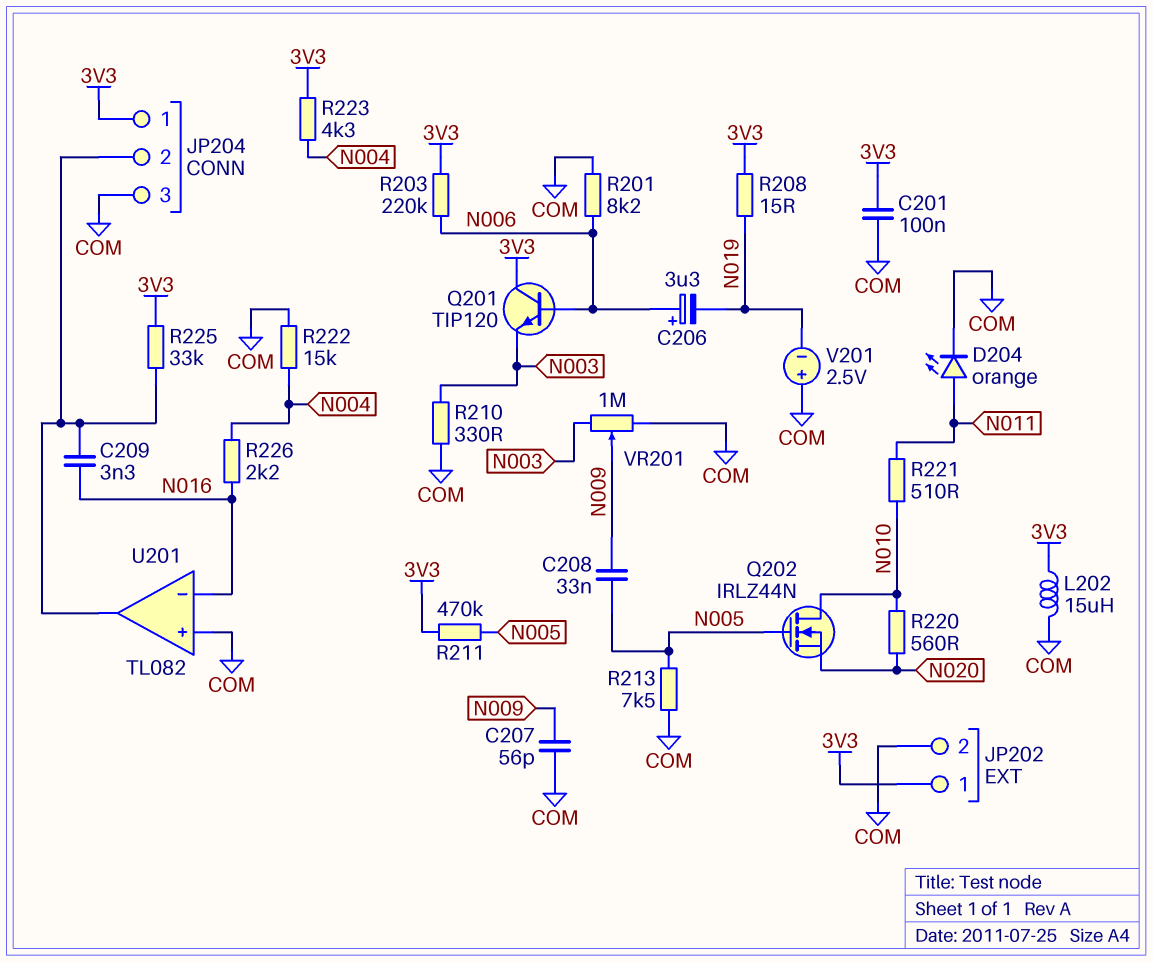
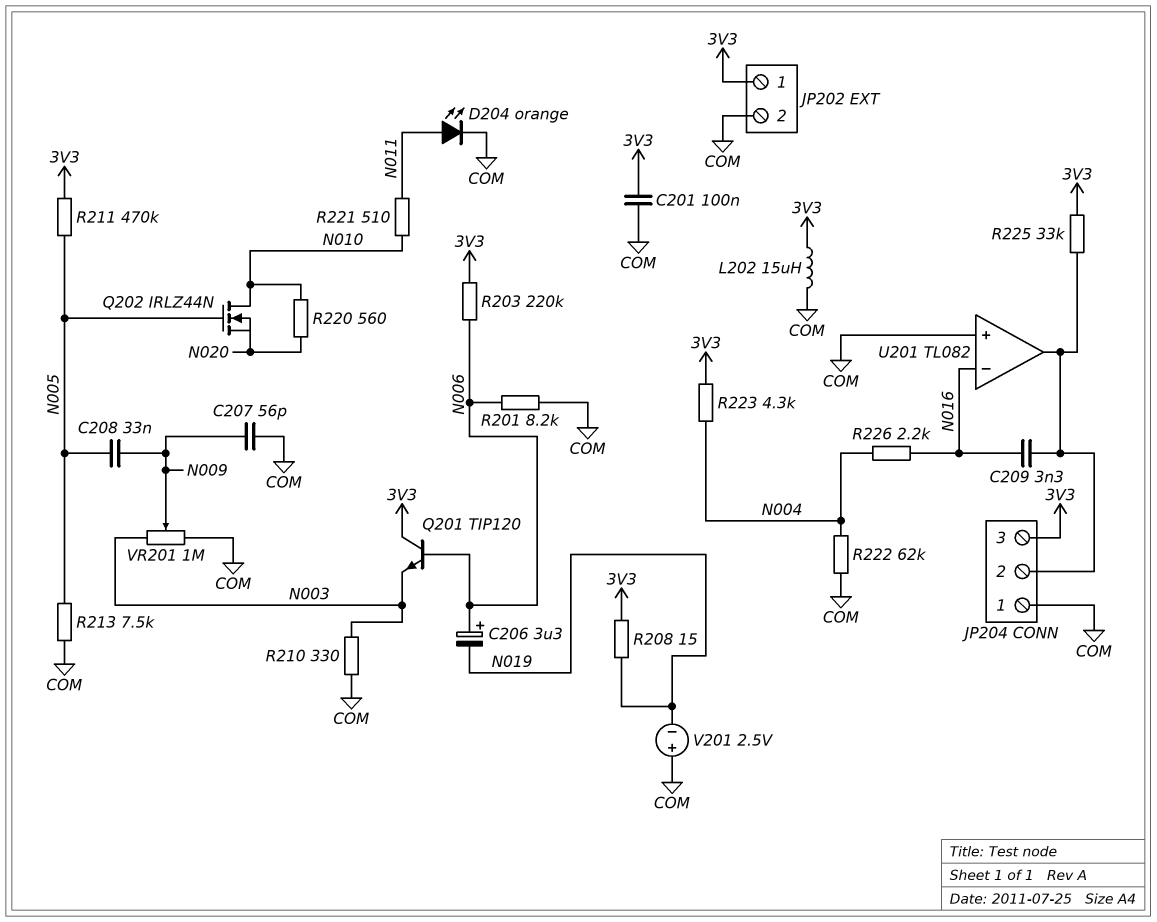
JP204 pin 1: 3V3 -> COM
JP204 pin 3: COM -> 3V3
R222: 15k (COM, N004) -> 62k (COM, N004)

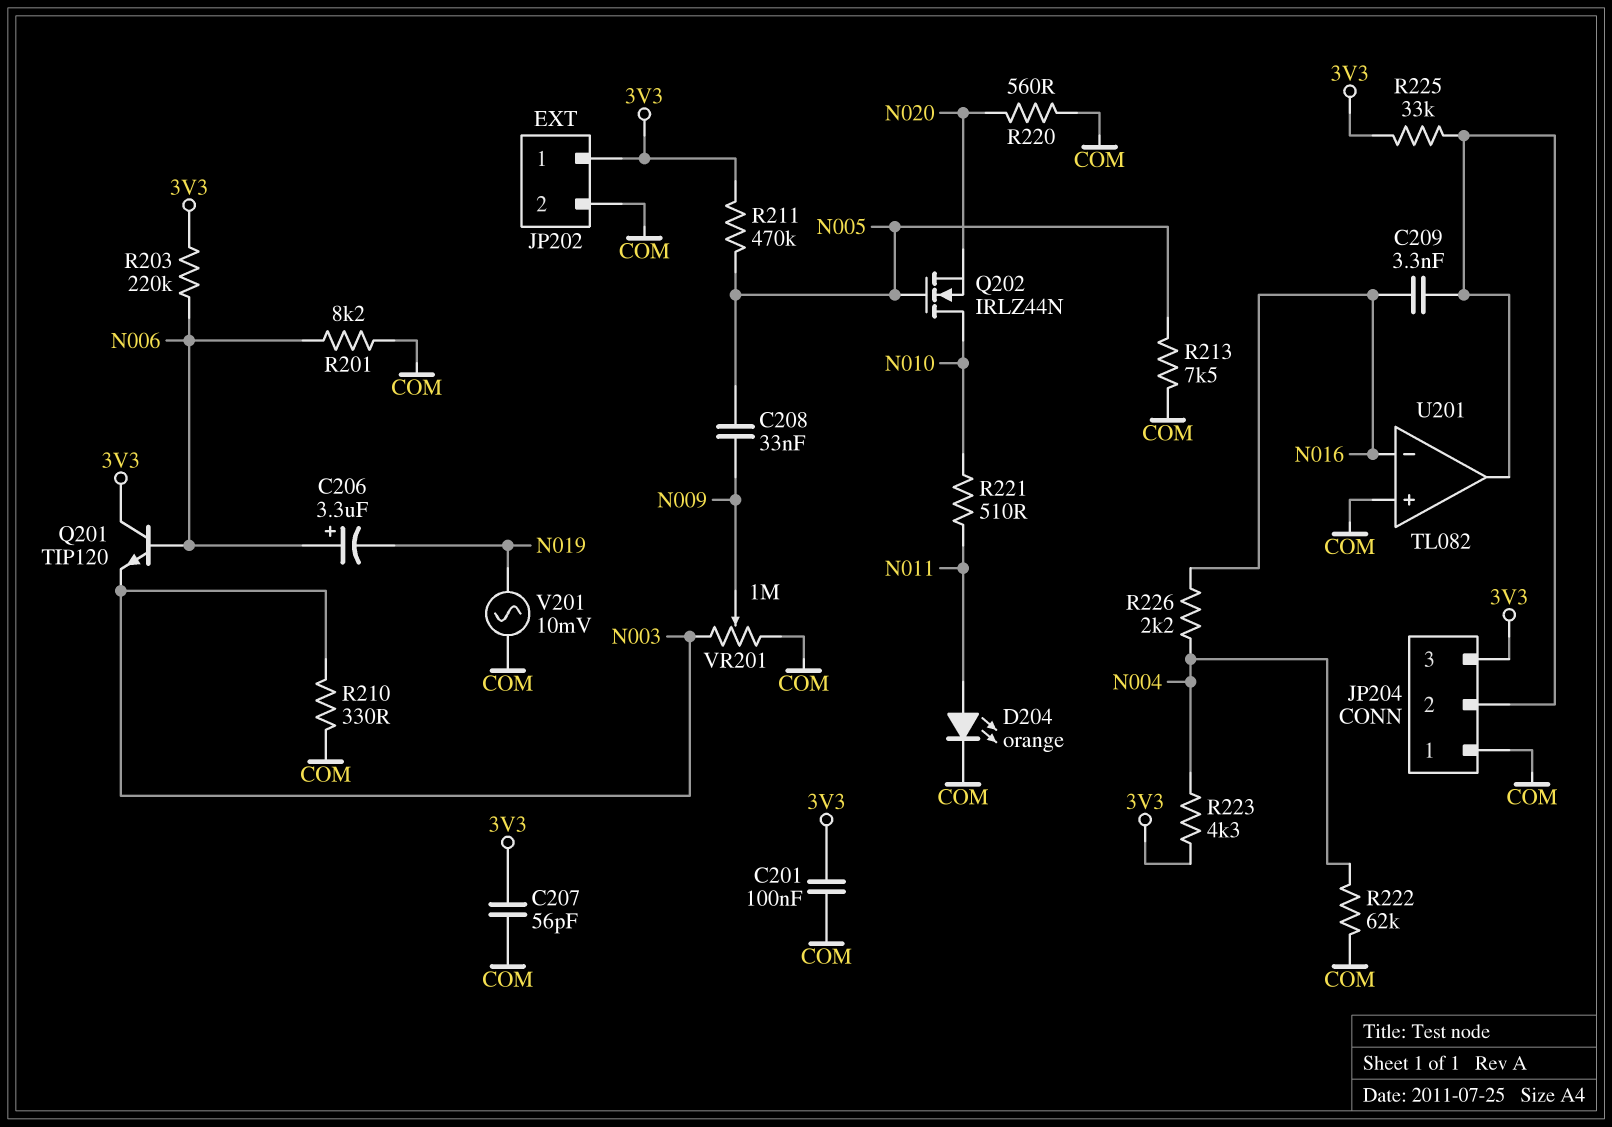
C207: 56pF (COM, N009) -> 56pF (3V3, COM)
L202: 15uH (3V3, COM) -> none
R208: 15 (3V3, N019) -> none
R220: 560 (N010, N020) -> 560 (COM, N020)
V201: 2.5V (plus COM, minus N019) -> AC 10mV (COM, N019)

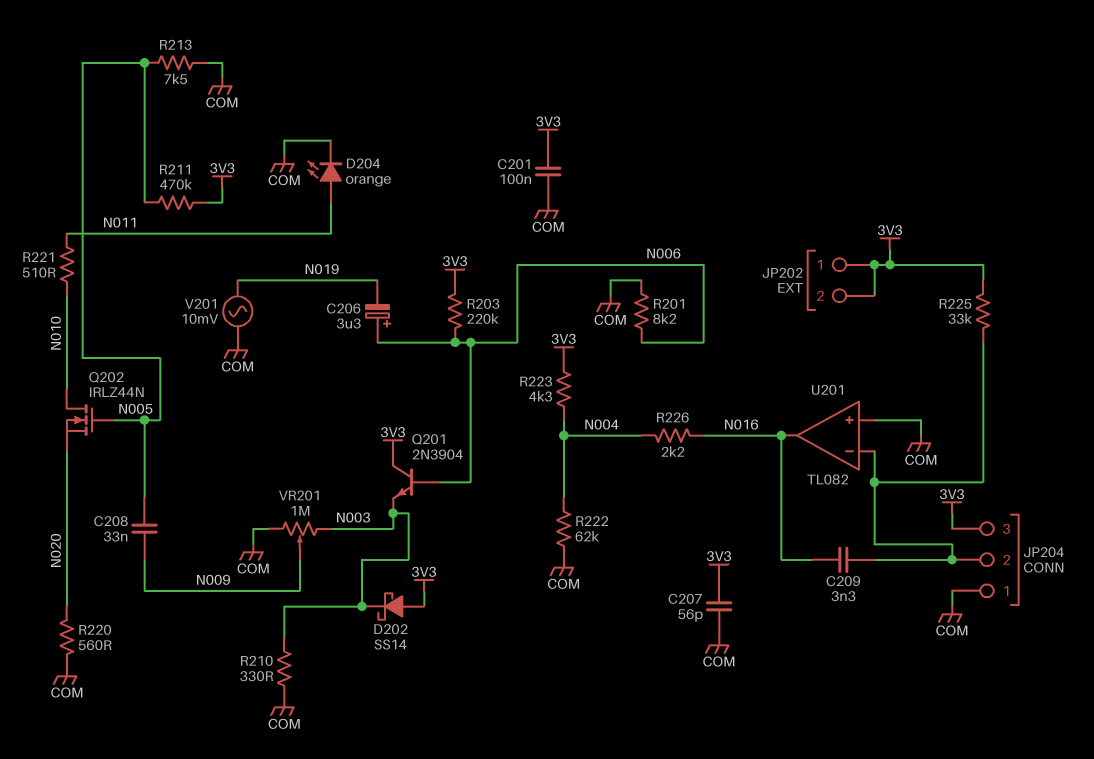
D202: none -> schottky SS14 (A 3V3, K N003)
JP202 pin 2: COM -> 3V3
Q201: NPN TIP120 (B N006, C 3V3, E N003) -> NPN 2N3904 (B N006, C 3V3, E N003)
U201 pin in-: N016 -> JP204/2
U201 pin out: JP204/2 -> N016

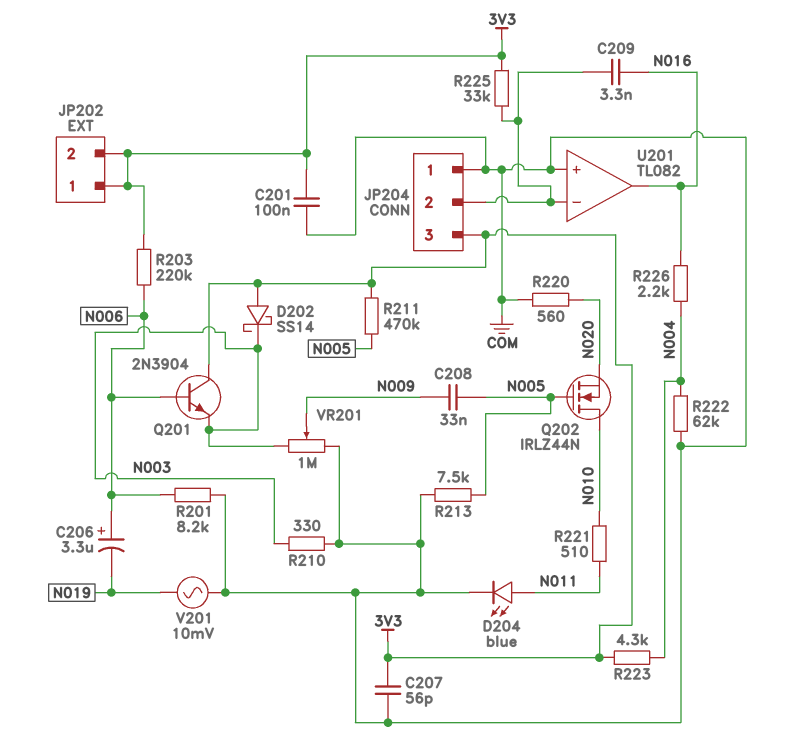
D204: LED orange (A N011, K COM) -> LED blue (A N011, K COM)

